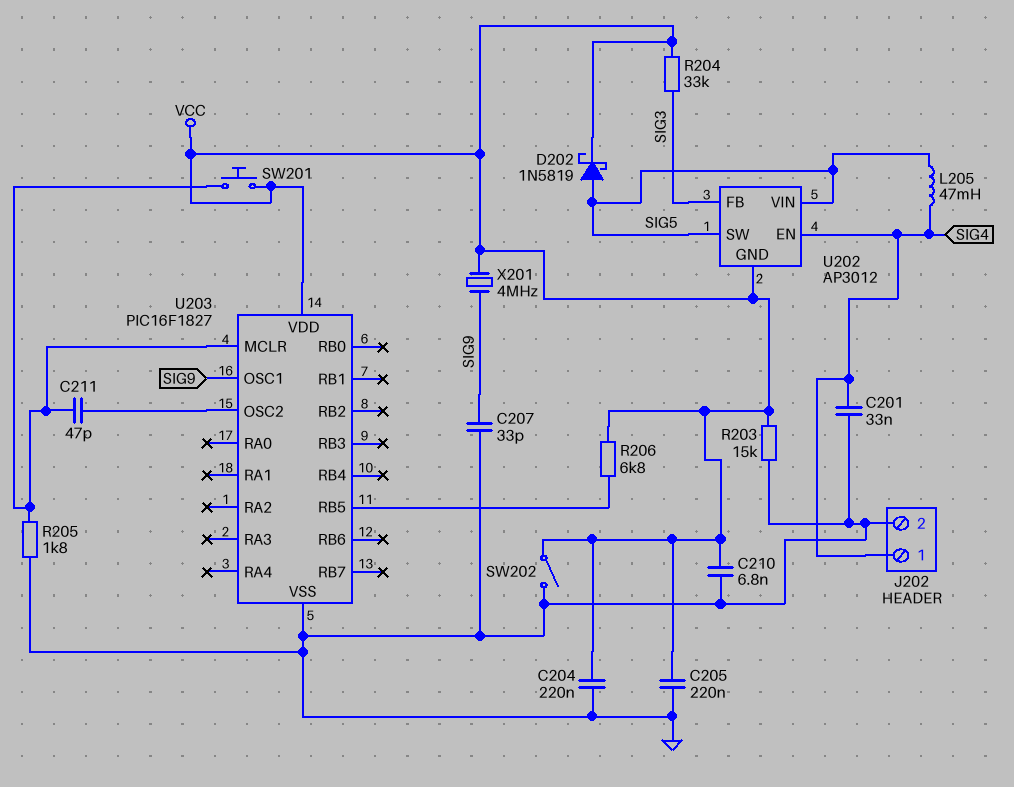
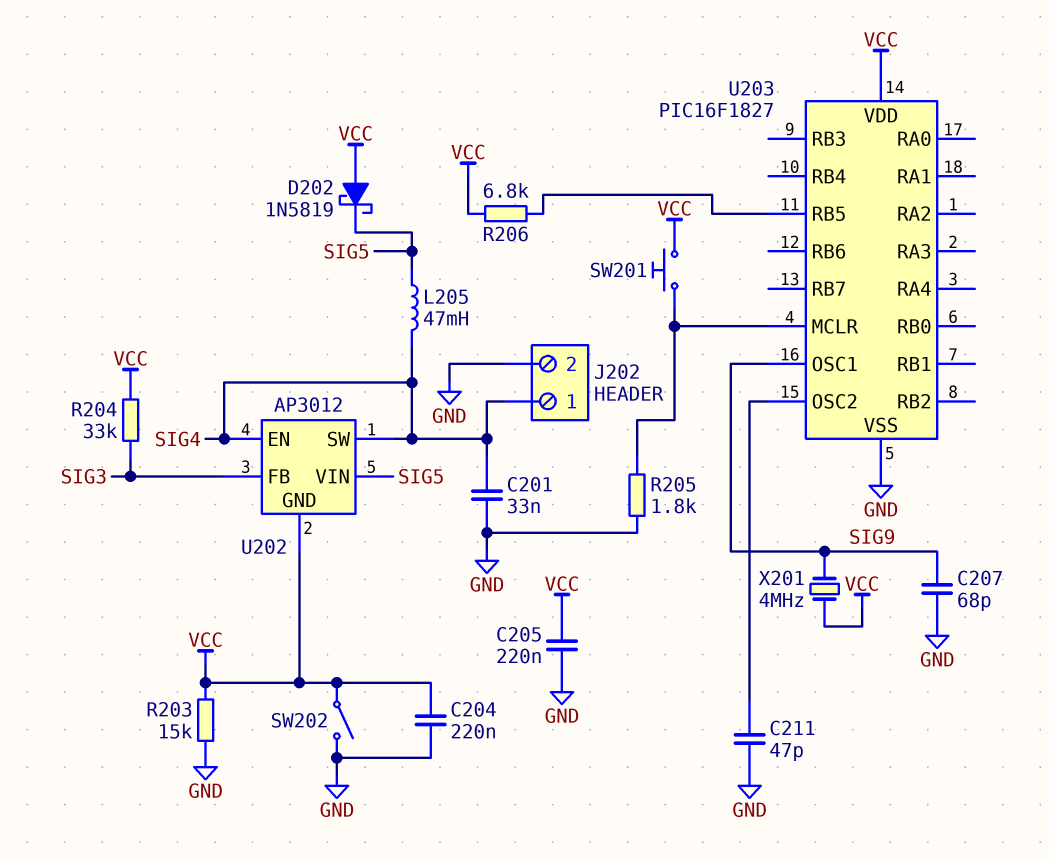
C207: 33pF (GND, SIG9) -> 68pF (GND, SIG9)
C210: 6.8nF (GND, VCC) -> none
C211: 47pF (U203/MCLR, U203/OSC2) -> 47pF (GND, U203/OSC2)
D202: schottky 1N5819 (A SIG5, K VCC) -> schottky 1N5819 (A VCC, K SIG5)
U202 pin SW: SIG5 -> SIG4

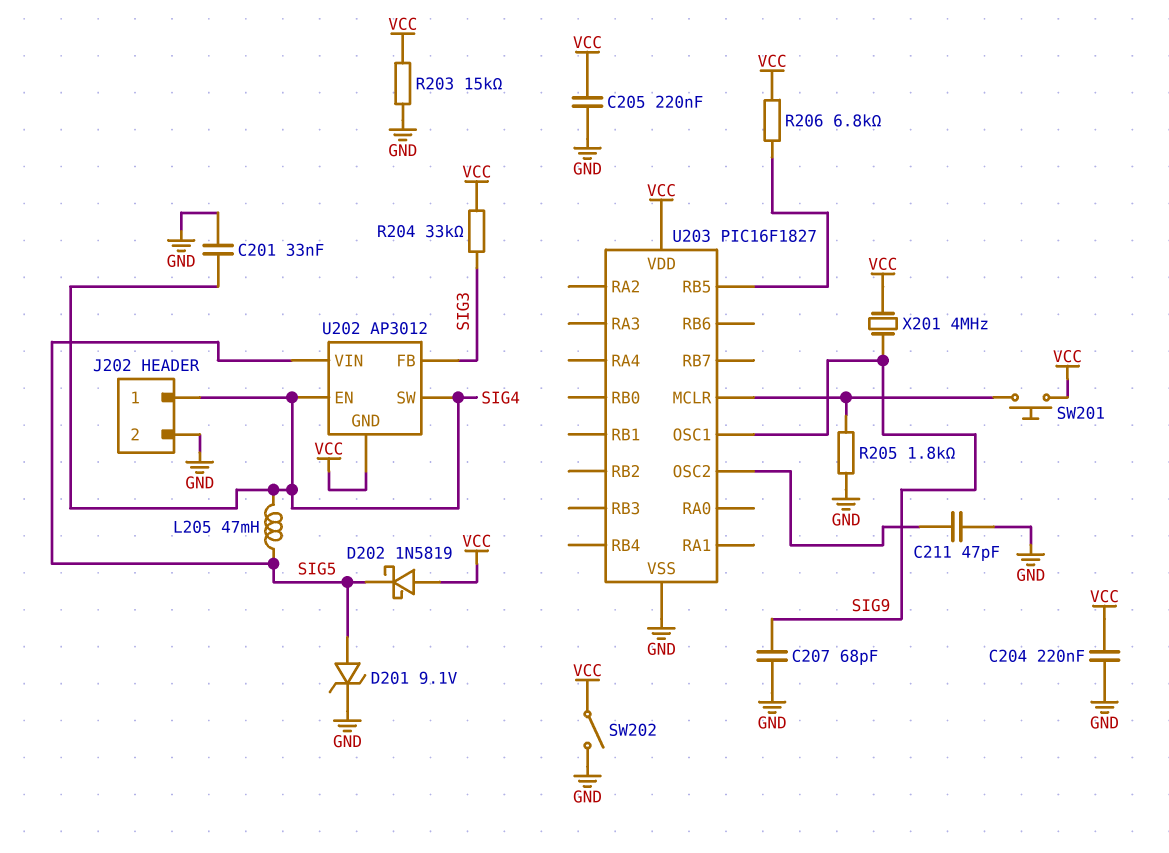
D201: none -> zener 9.1V (A SIG5, K GND)

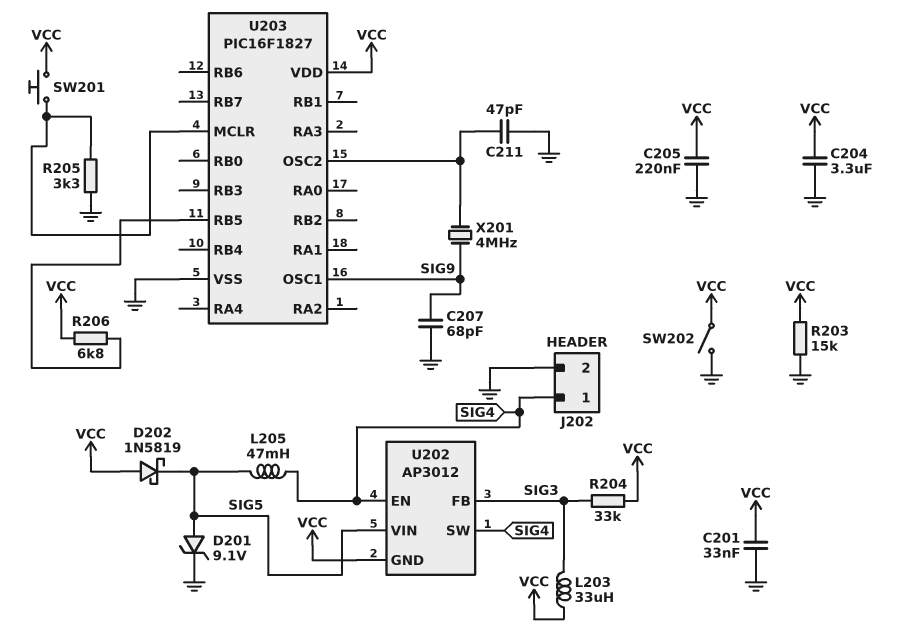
C201: 33nF (GND, SIG4) -> 33nF (GND, VCC)
C204: 220nF (GND, VCC) -> 3.3uF (GND, VCC)
L203: none -> 33uH (SIG3, VCC)
R205: 1.8k (GND, U203/MCLR) -> 3.3k (GND, U203/MCLR)
X201: 4MHz (SIG9, VCC) -> 4MHz (SIG9, U203/OSC2)

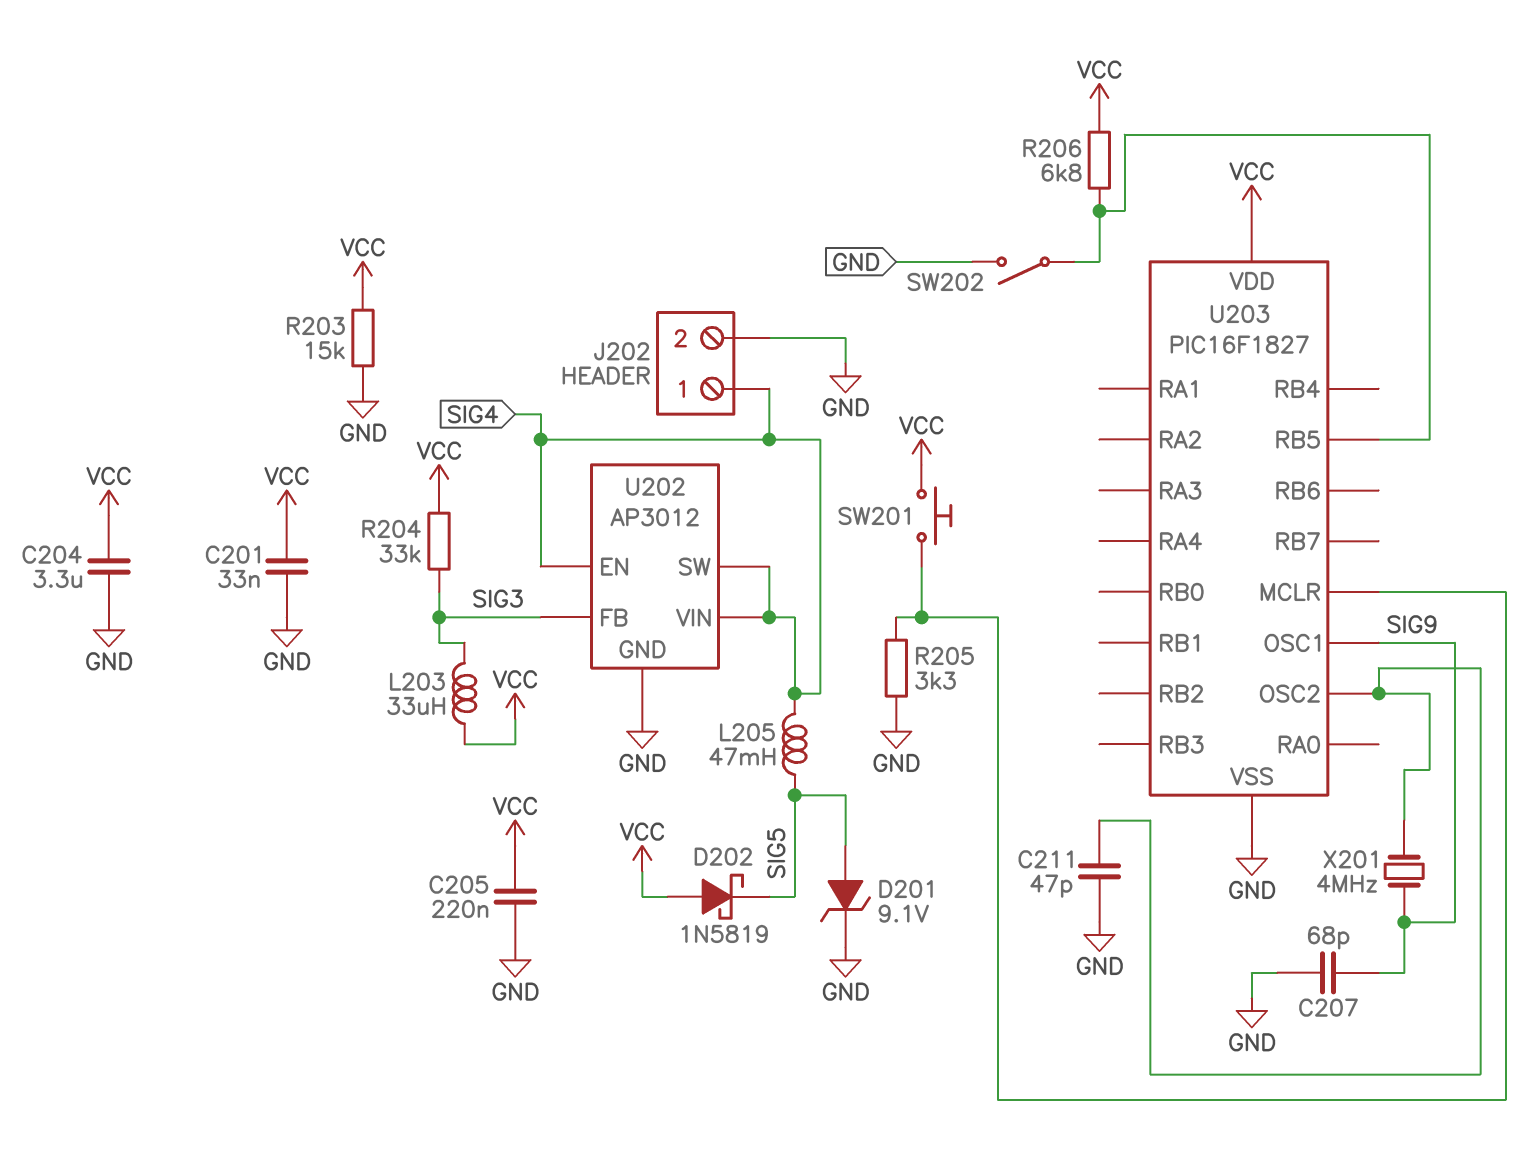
SW202: switch (GND, VCC) -> switch (GND, U203/RB5)
U202 pin GND: VCC -> GND
U202 pin VIN: SIG5 -> SIG4

